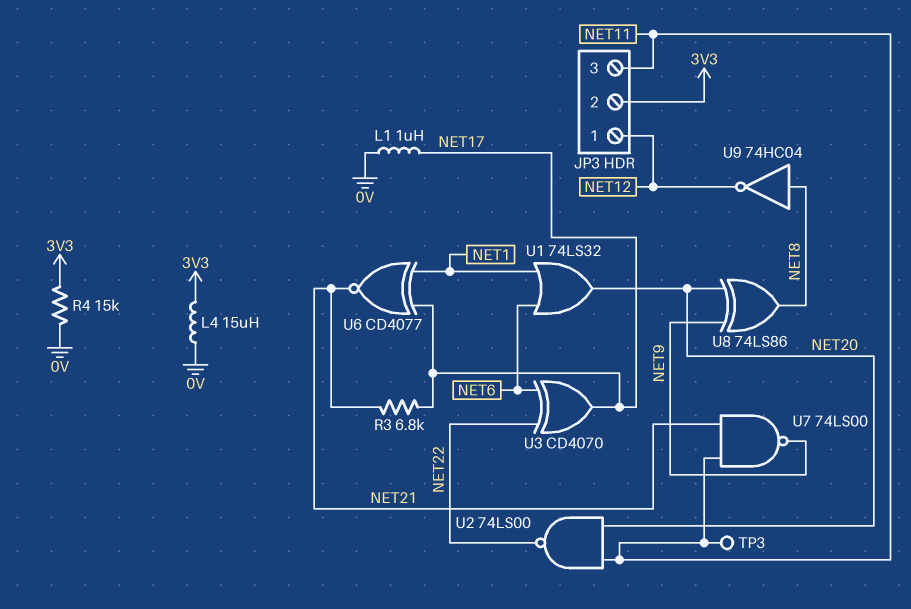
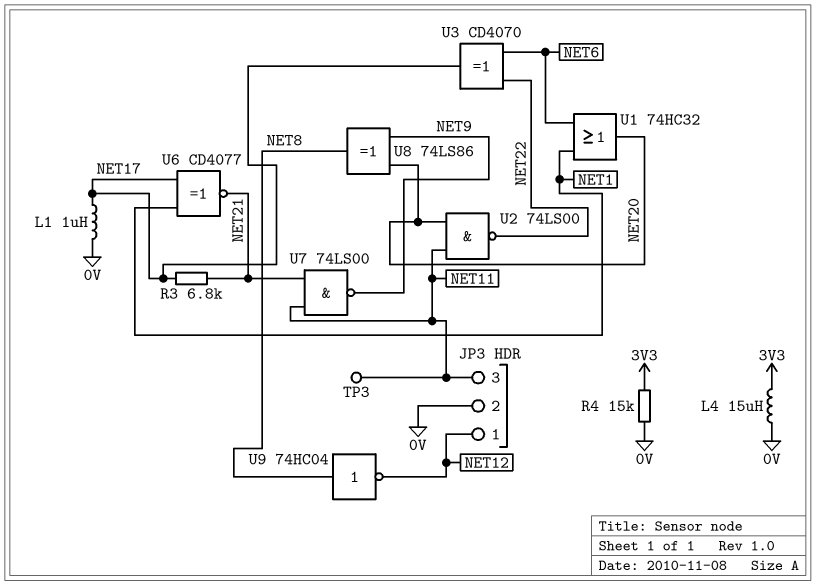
JP3 pin 2: 3V3 -> 0V
U1: OR 74LS32 (in NET1, in NET6, out NET20) -> OR 74HC32 (in NET1, in NET6, out NET20)

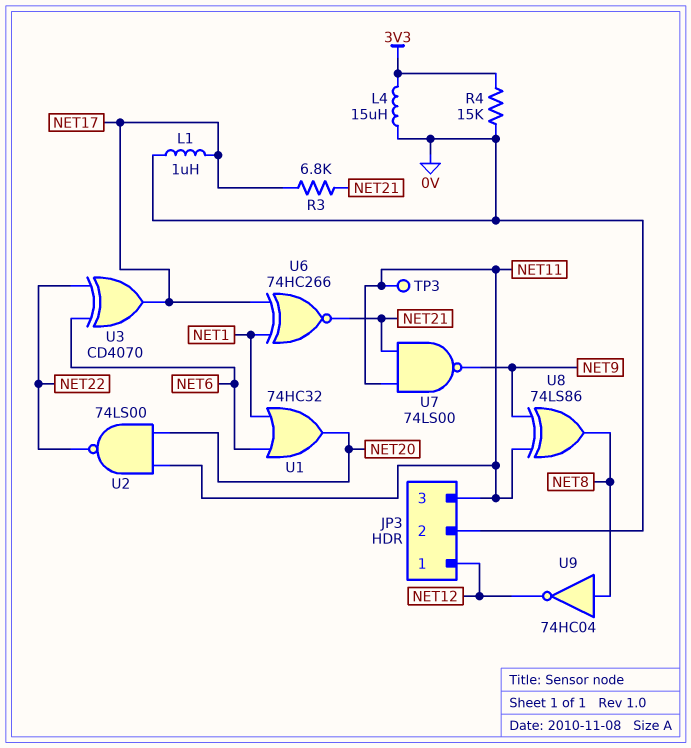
U6: XNOR CD4077 (in NET1, in NET17, out NET21) -> XNOR 74HC266 (in NET1, in NET17, out NET21)
U8: XOR 74LS86 (in NET9, in NET20, out NET8) -> XOR 74LS86 (in NET9, in NET11, out NET8)

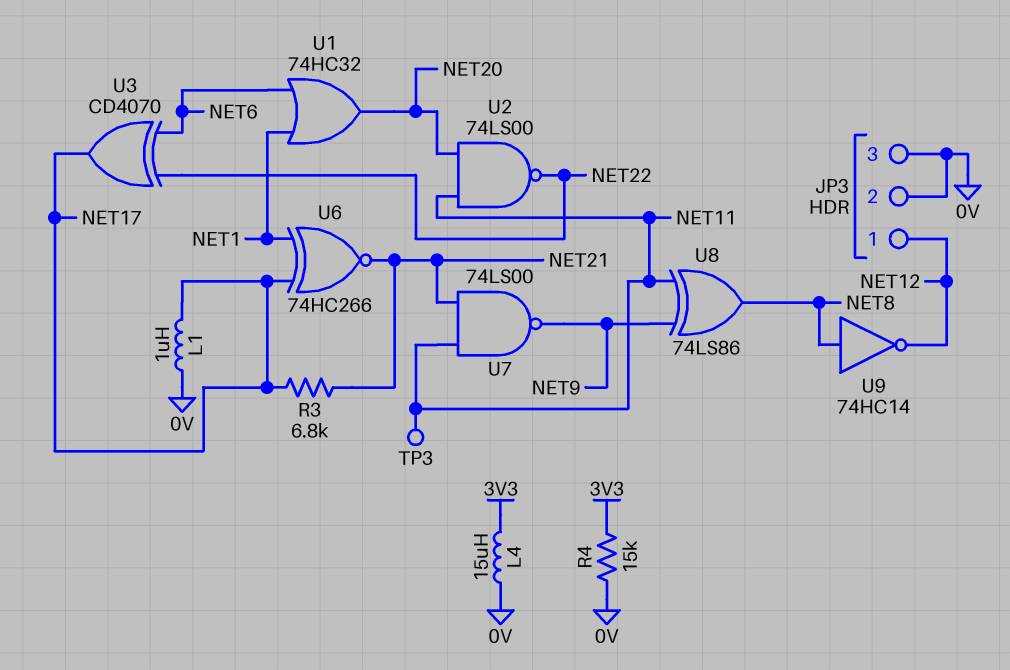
JP3 pin 3: NET11 -> 0V
U9: NOT 74HC04 (in NET8, out NET12) -> NOT 74HC14 (in NET8, out NET12)

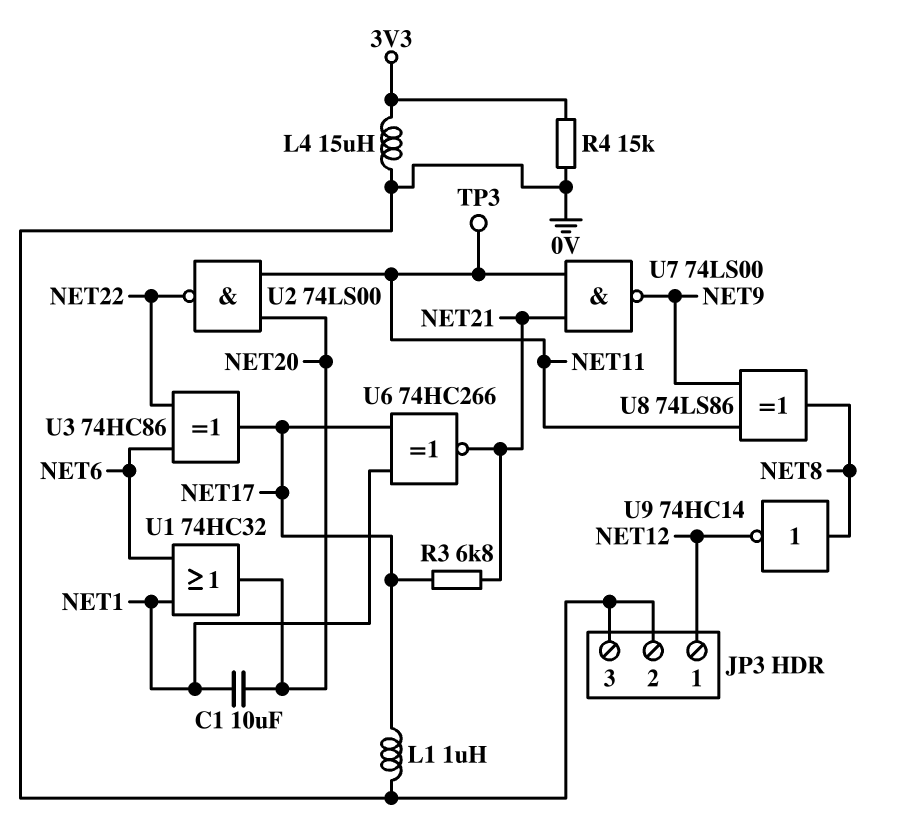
C1: none -> 10uF (NET1, NET20)
U3: XOR CD4070 (in NET6, in NET22, out NET17) -> XOR 74HC86 (in NET6, in NET22, out NET17)

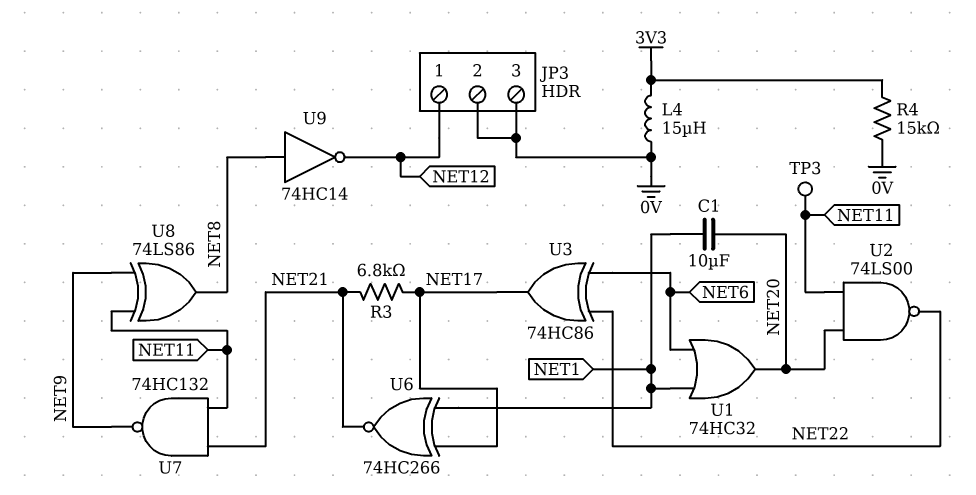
L1: 1uH (0V, NET17) -> none
U7: NAND 74LS00 (in NET11, in NET21, out NET9) -> NAND 74HC132 (in NET11, in NET21, out NET9)

